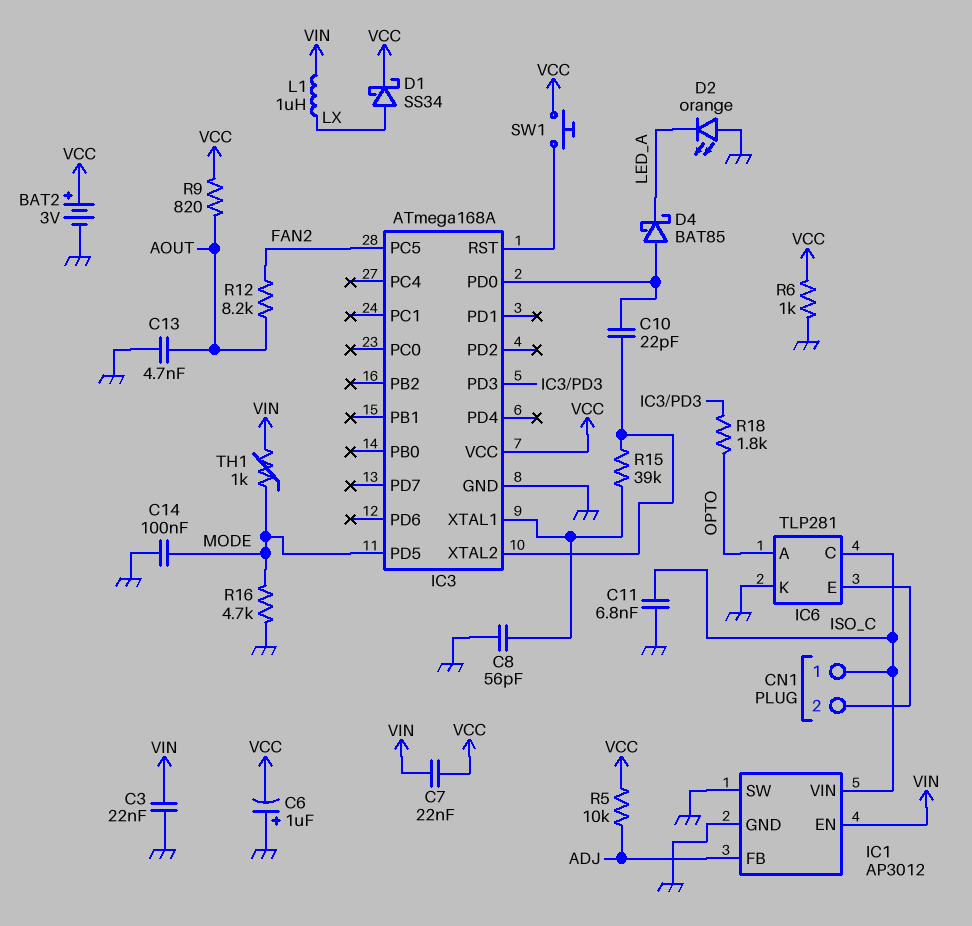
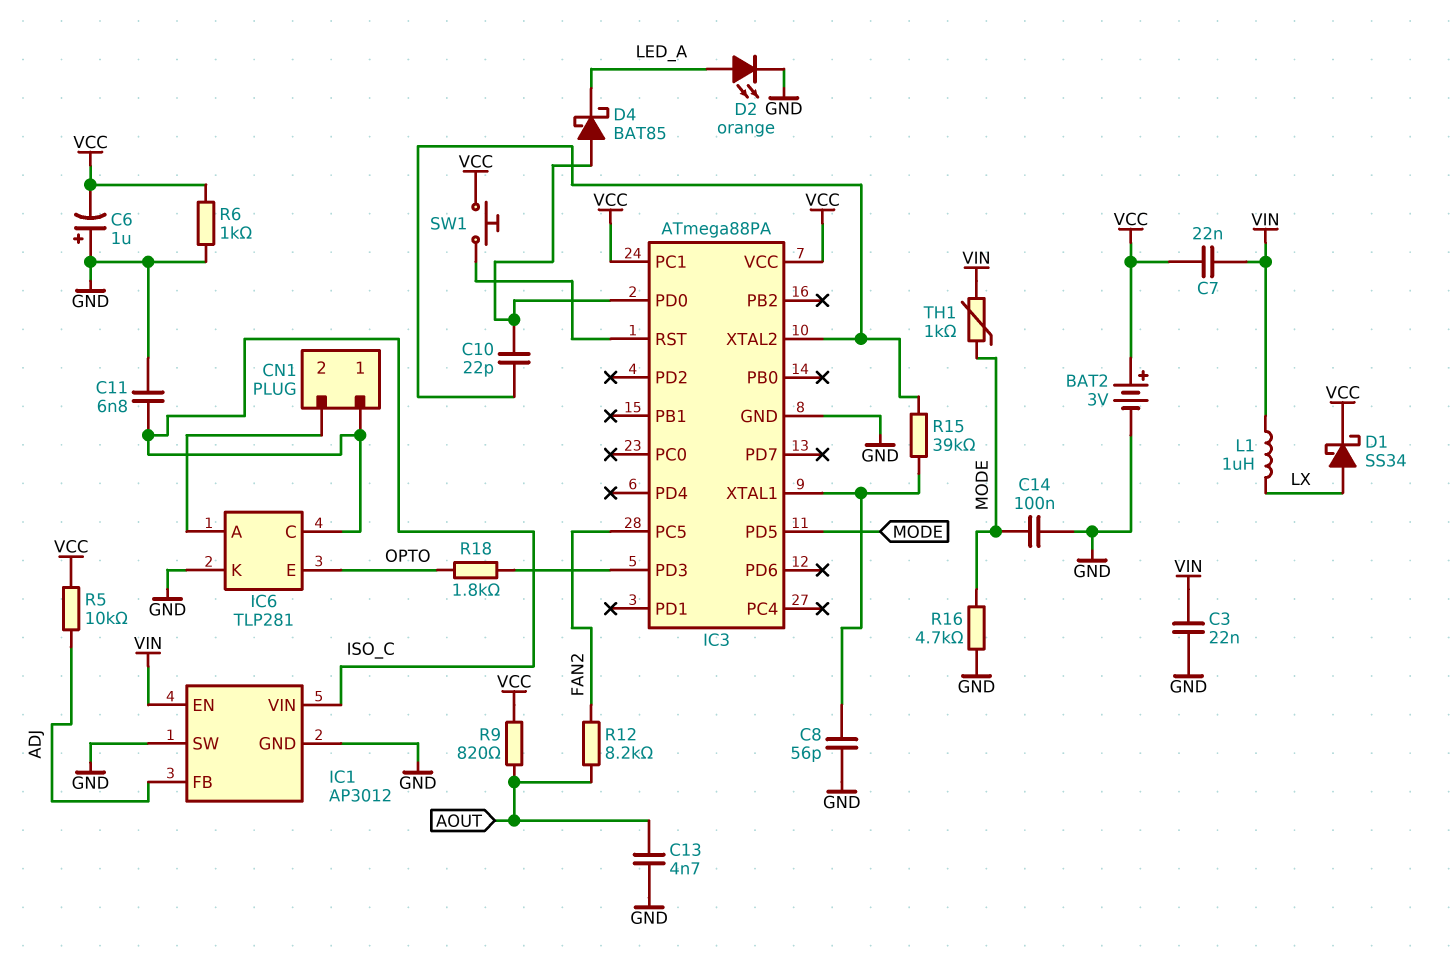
D2: LED orange (A GND, K LED_A) -> LED orange (A LED_A, K GND)
IC3: ATmega168A -> ATmega88PA
IC3 pin PC1: none -> VCC
IC6 pin A: OPTO -> CN1/2
IC6 pin E: CN1/2 -> OPTO

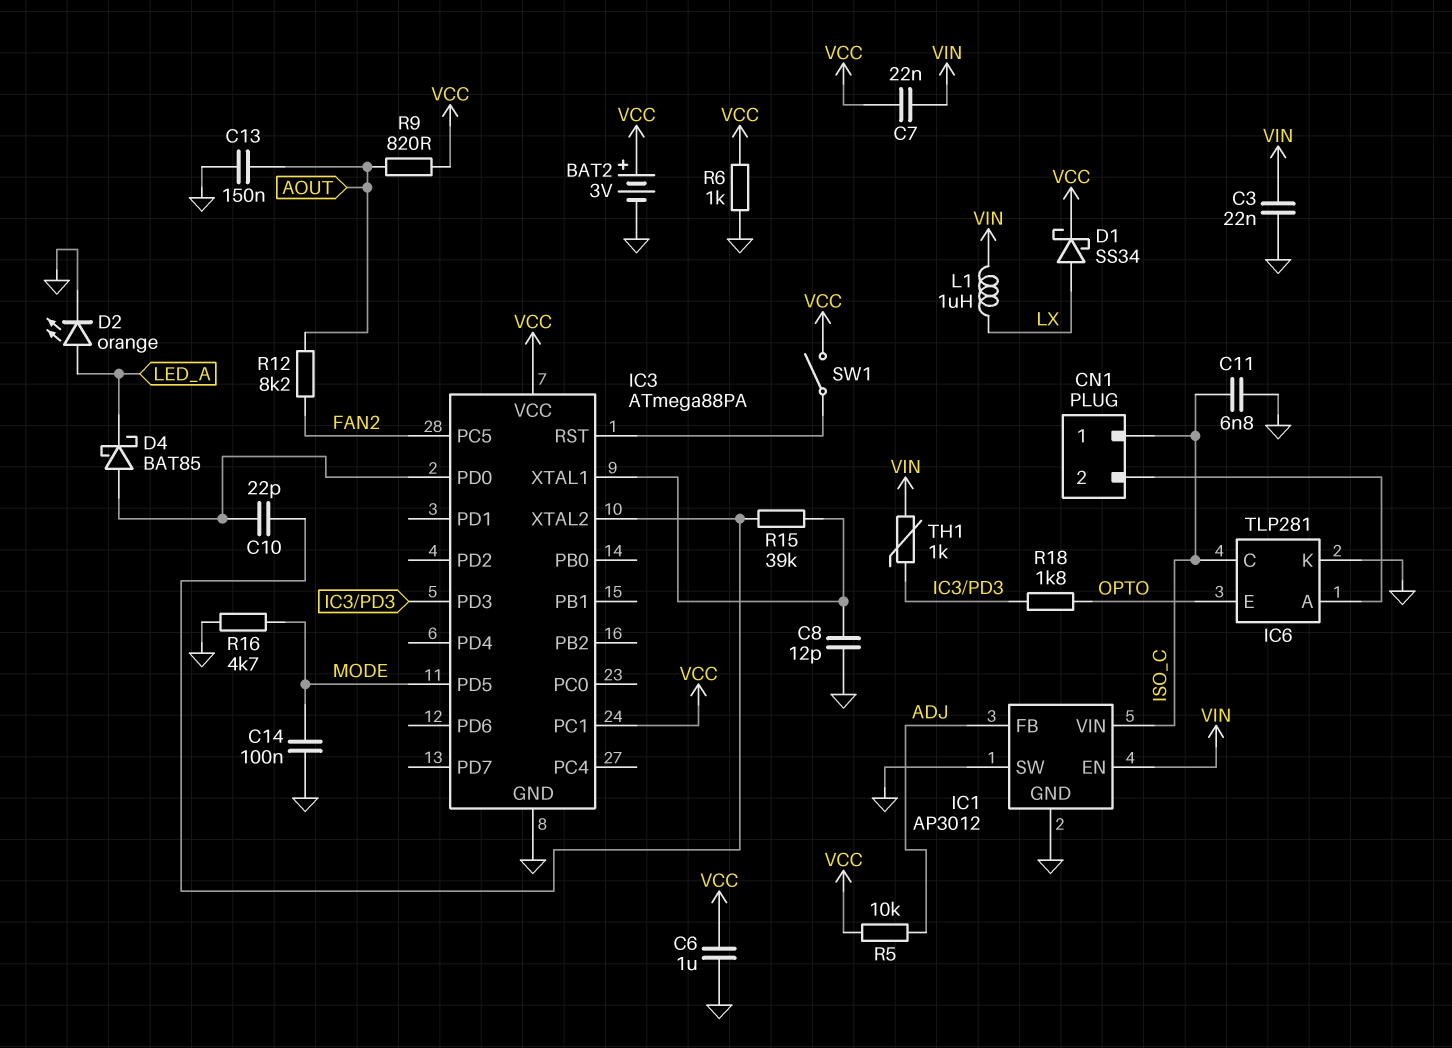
C6: 1uF (plus GND, minus VCC) -> 1uF (GND, VCC)
C8: 56pF (GND, IC3/XTAL1) -> 12pF (GND, IC3/XTAL1)
C13: 4.7nF (AOUT, GND) -> 150nF (AOUT, GND)
SW1: button (IC3/RST, VCC) -> switch (IC3/RST, VCC)
TH1: 1k (MODE, VIN) -> 1k (IC3/PD3, VIN)

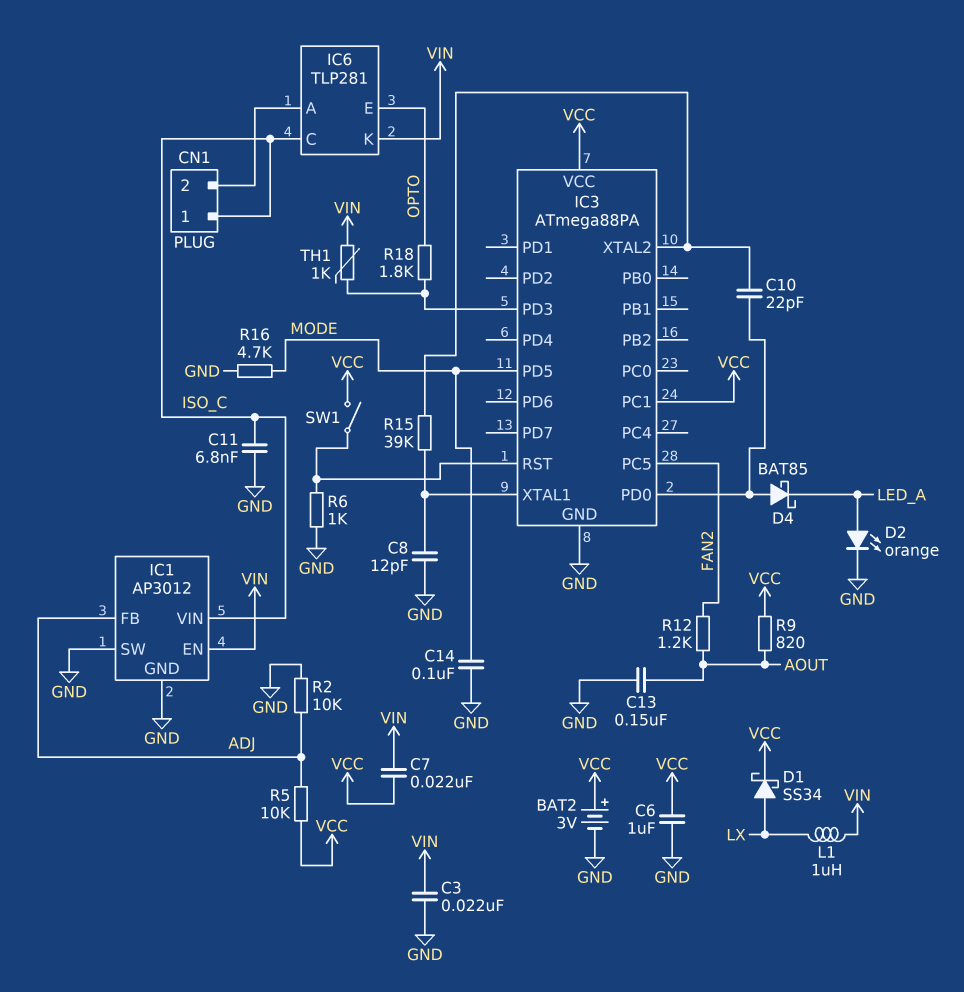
IC6 pin K: GND -> VIN
R2: none -> 10k (ADJ, GND)
R6: 1k (GND, VCC) -> 1k (GND, IC3/RST)
R12: 8.2k (AOUT, FAN2) -> 1.2k (AOUT, FAN2)

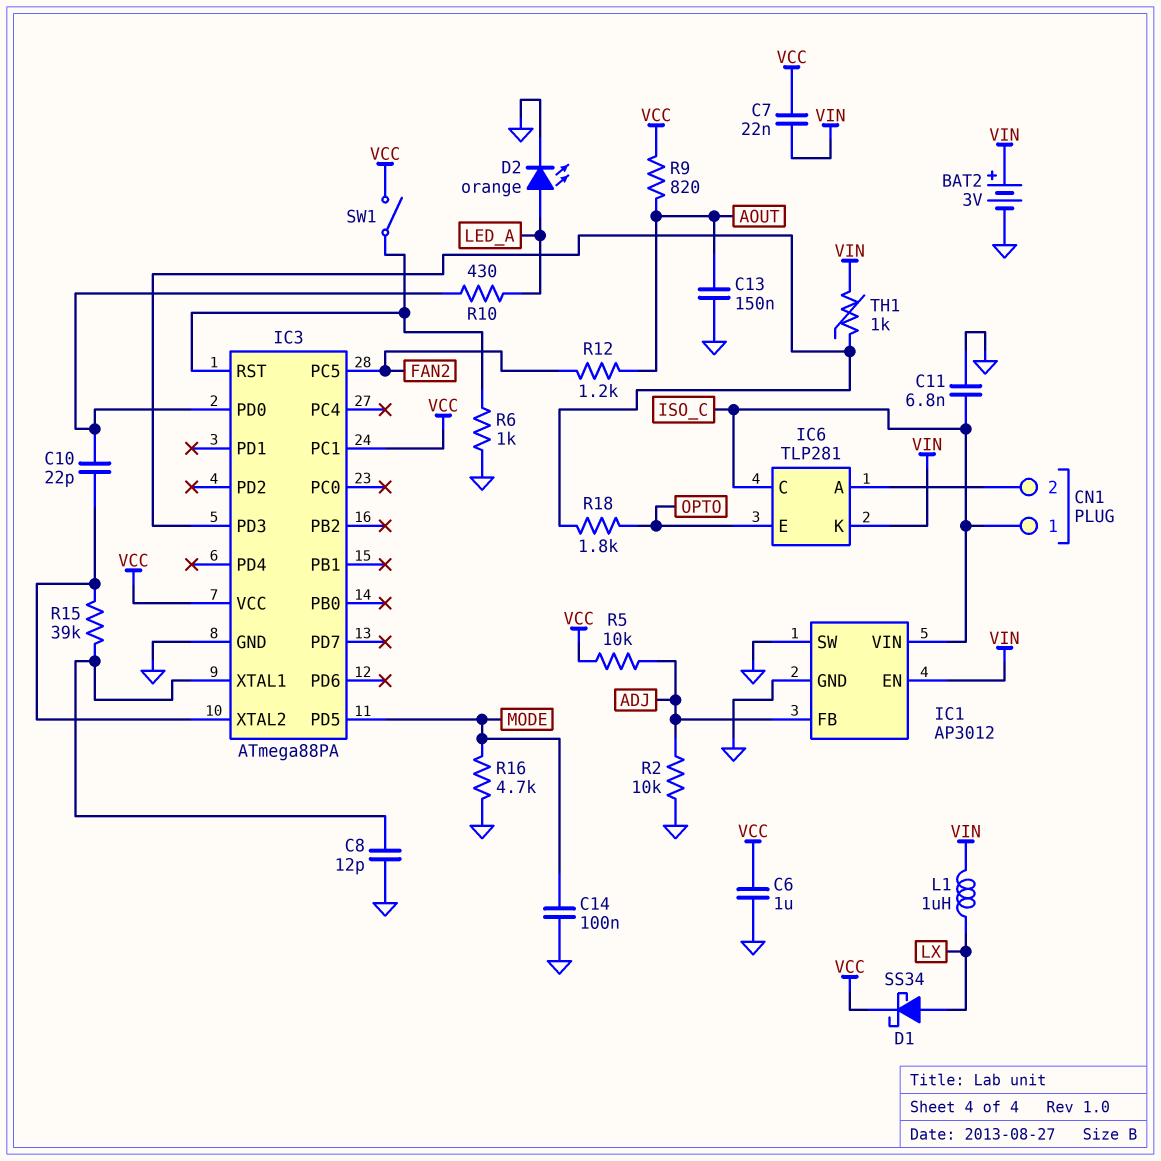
BAT2: 3V (plus VCC, minus GND) -> 3V (plus VIN, minus GND)
C3: 22nF (GND, VIN) -> none
D4: schottky BAT85 (A IC3/PD0, K LED_A) -> none
R10: none -> 430 (IC3/PD0, LED_A)

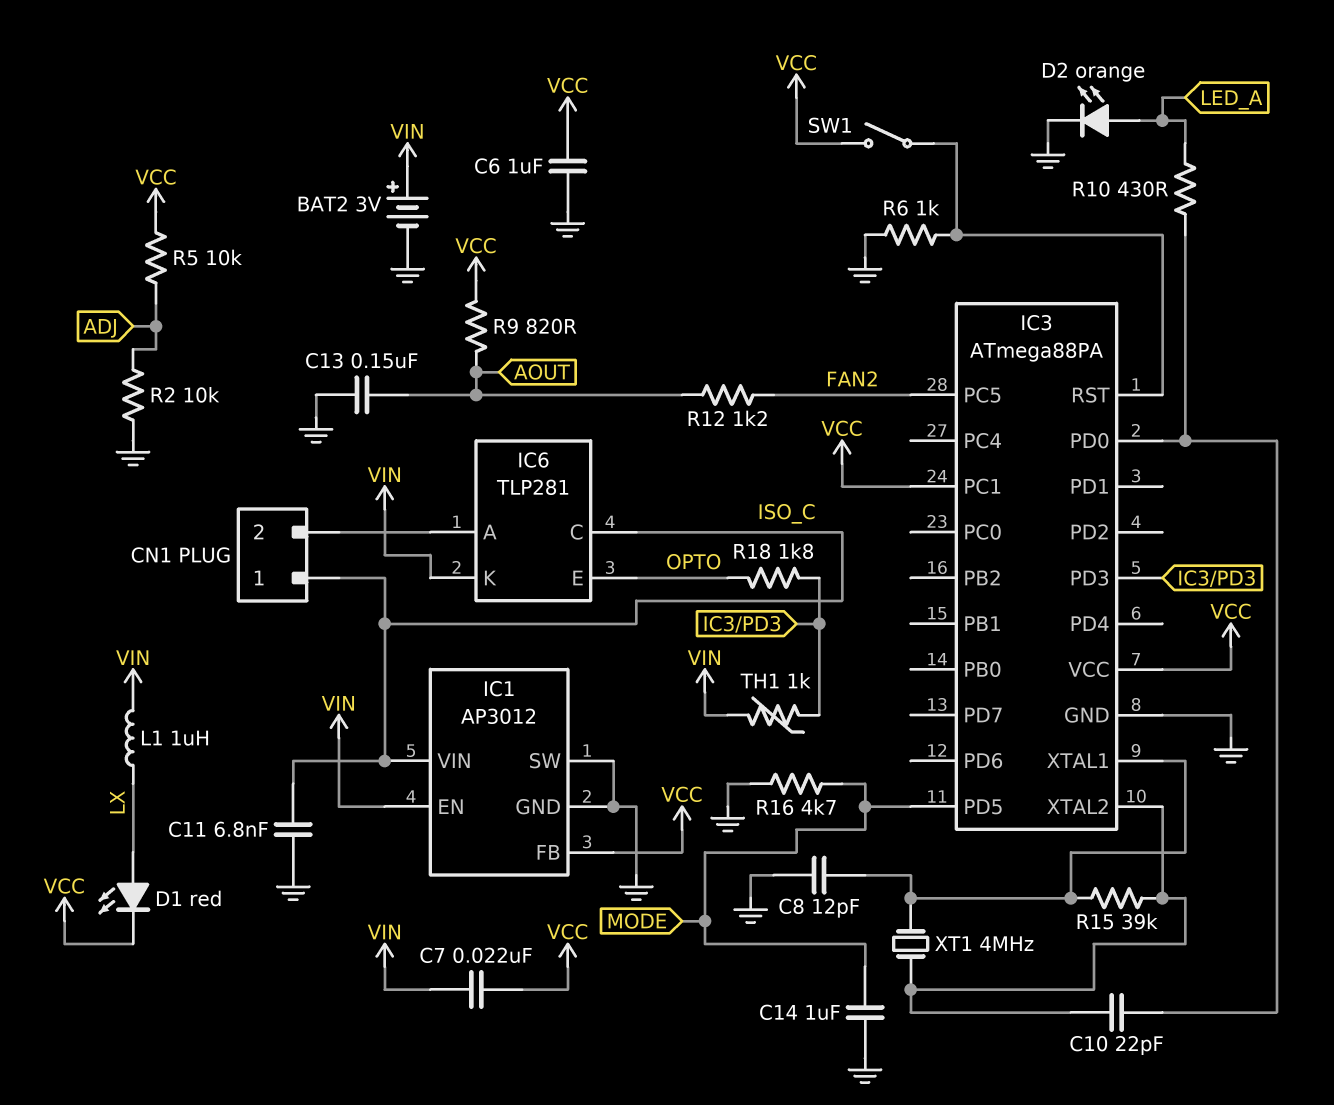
C14: 100nF (GND, MODE) -> 1uF (GND, MODE)
D1: schottky SS34 (A LX, K VCC) -> LED red (A LX, K VCC)
IC1 pin FB: ADJ -> VCC
XT1: none -> 4MHz (IC3/XTAL1, IC3/XTAL2)

